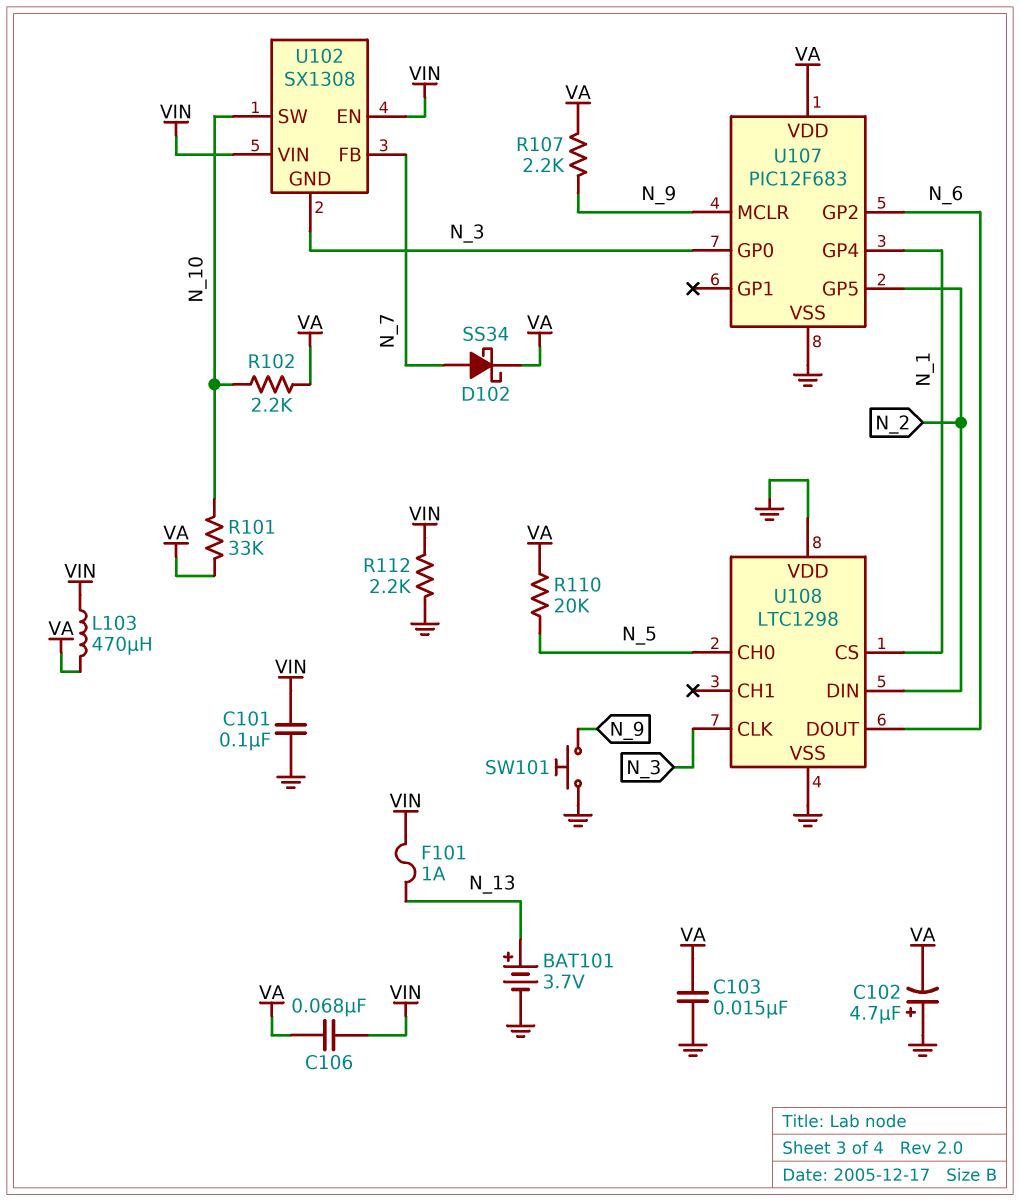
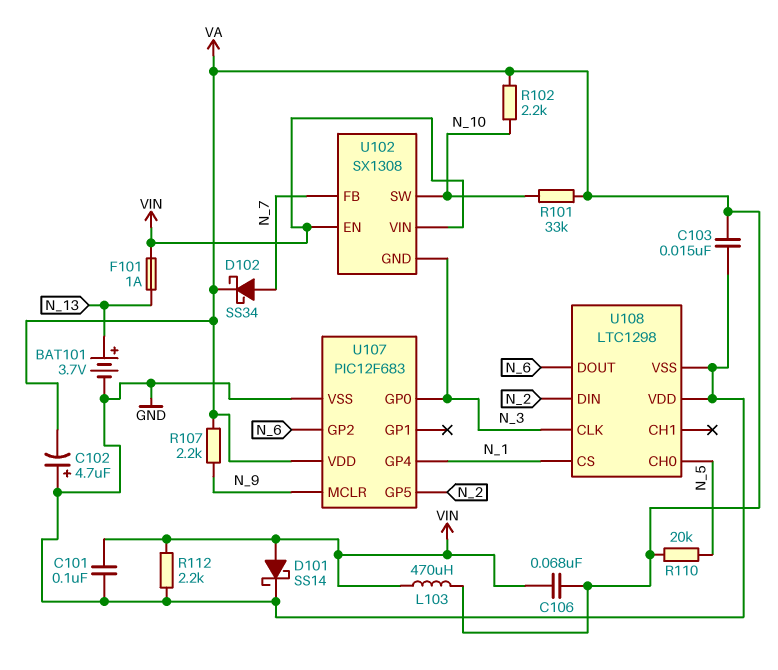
D101: none -> schottky SS14 (A VIN, K GND)
SW101: button (GND, N_9) -> none

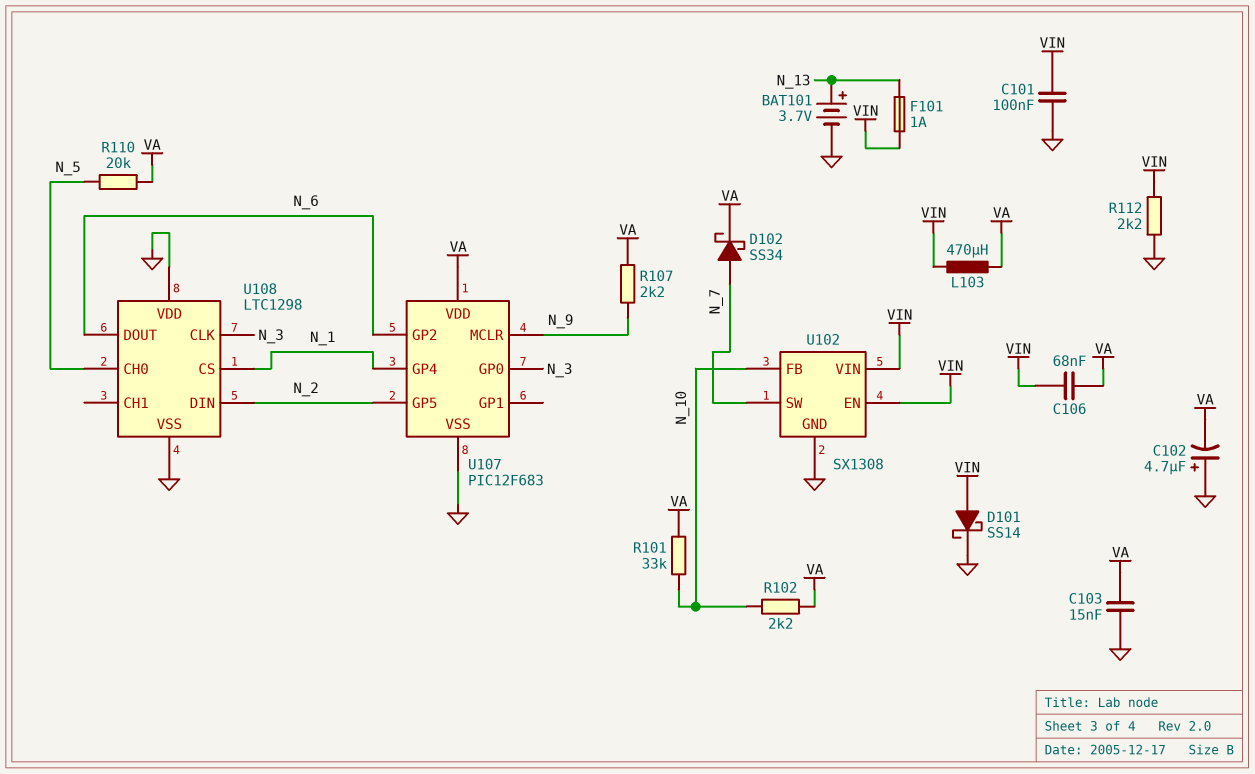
U102 pin FB: N_7 -> N_10
U102 pin GND: N_3 -> GND
U102 pin SW: N_10 -> N_7

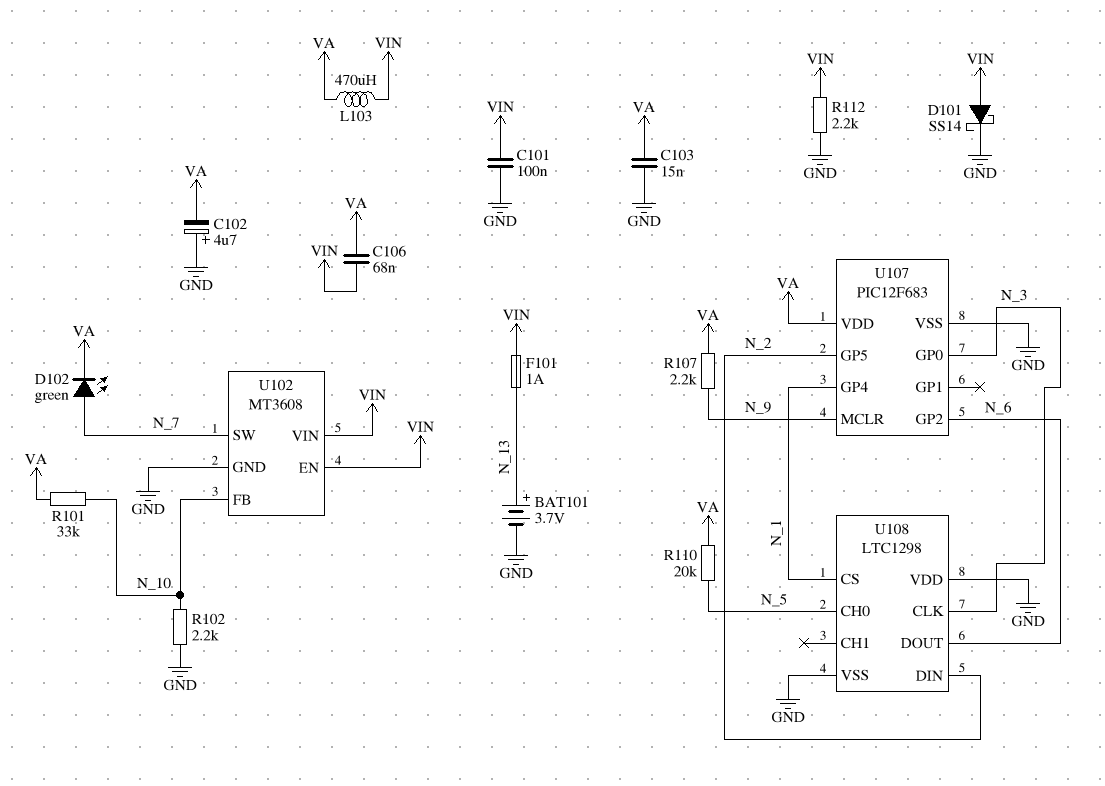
D102: schottky SS34 (A N_7, K VA) -> LED green (A N_7, K VA)
R102: 2.2k (N_10, VA) -> 2.2k (GND, N_10)
U102: SX1308 -> MT3608

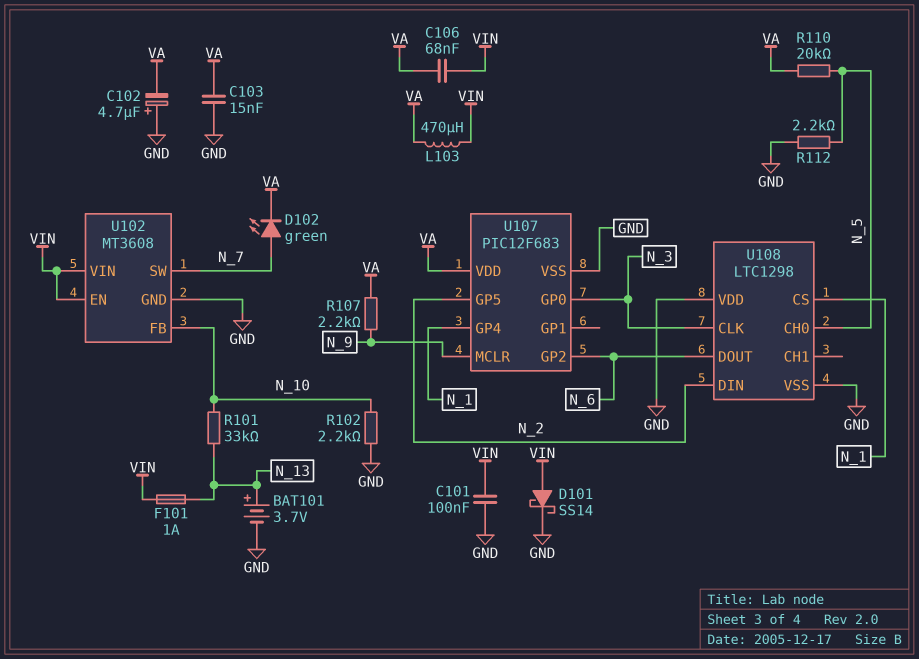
R101: 33k (N_10, VA) -> 33k (N_10, N_13)
R112: 2.2k (GND, VIN) -> 2.2k (GND, N_5)

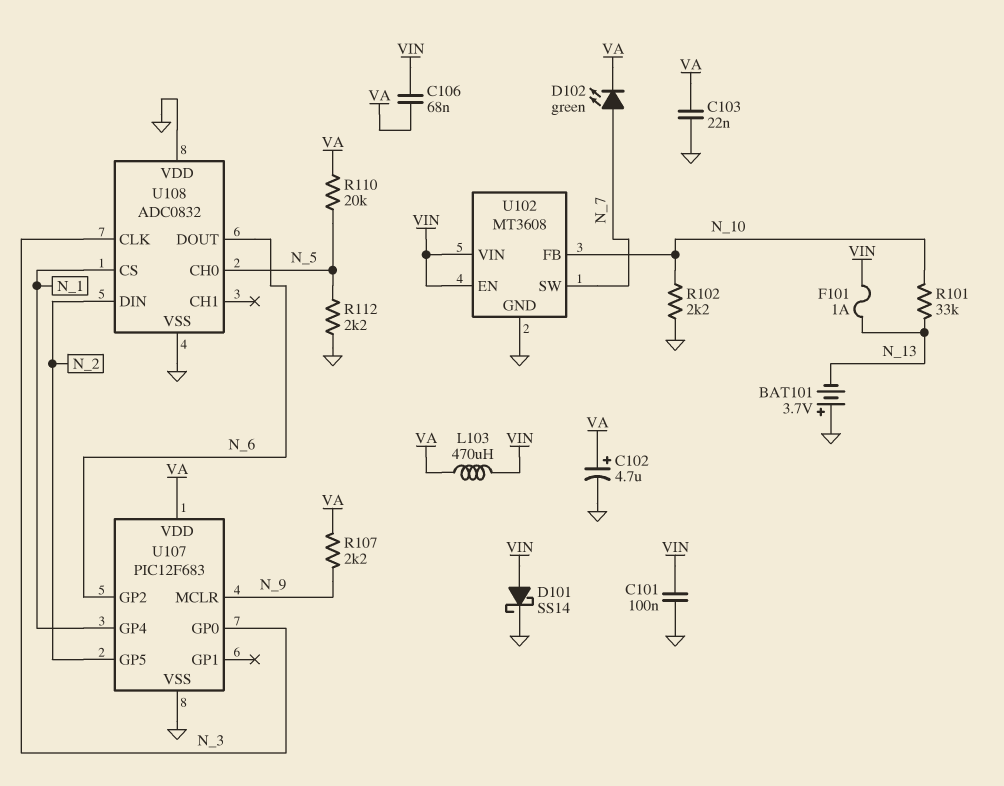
BAT101: 3.7V (plus N_13, minus GND) -> 3.7V (plus GND, minus N_13)
C102: 4.7uF (plus GND, minus VA) -> 4.7uF (plus VA, minus GND)
C103: 15nF (GND, VA) -> 22nF (GND, VA)
U108: LTC1298 -> ADC0832

